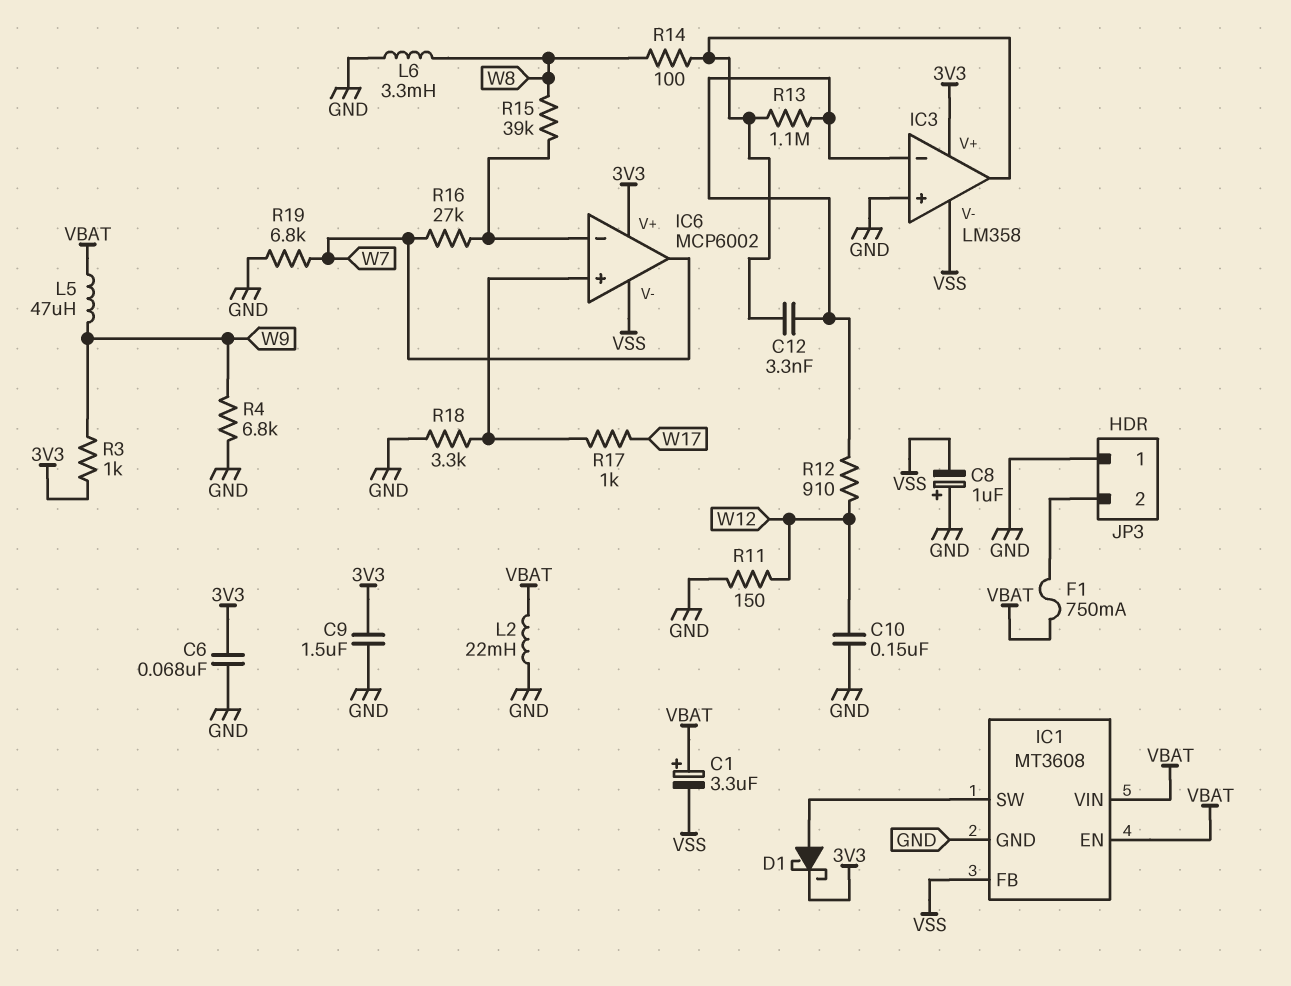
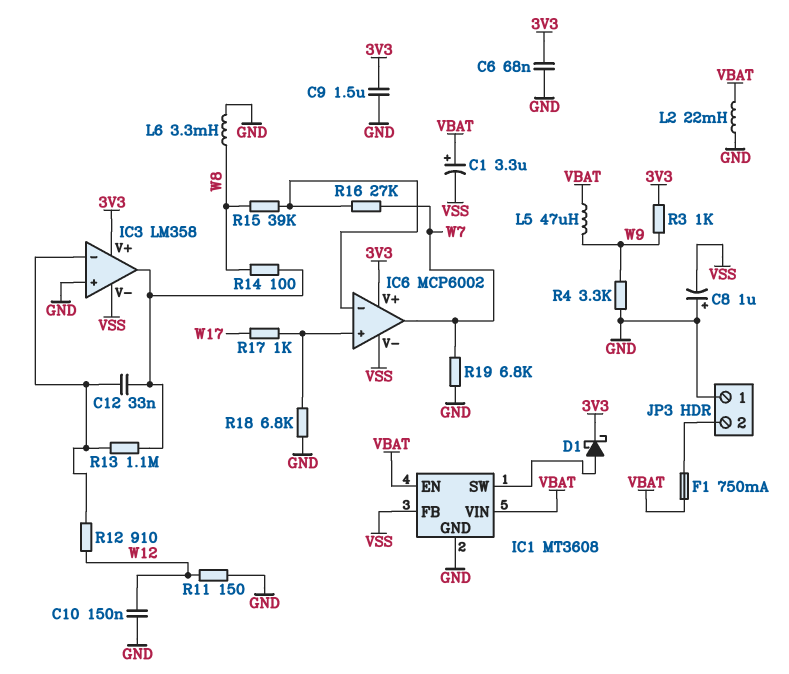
C12: 3.3nF (IC3/in-, IC3/out) -> 33nF (IC3/in-, IC3/out)
R4: 6.8k (GND, W9) -> 3.3k (GND, W9)
R18: 3.3k (GND, IC6/in+) -> 6.8k (GND, IC6/in+)

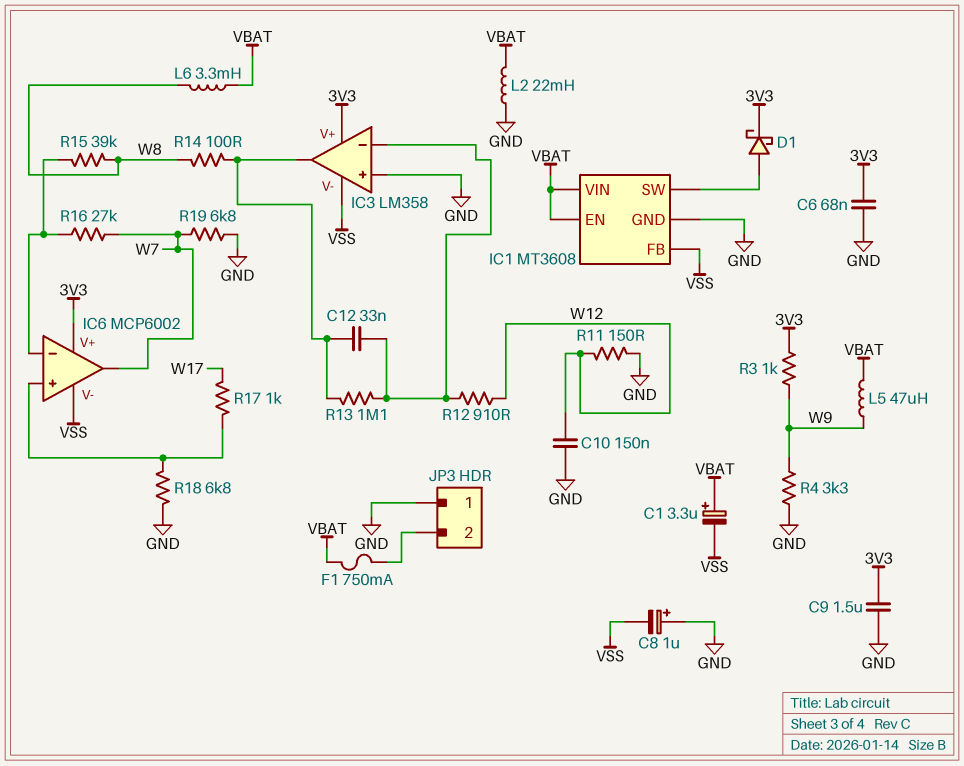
L6: 3.3mH (GND, W8) -> 3.3mH (VBAT, W8)

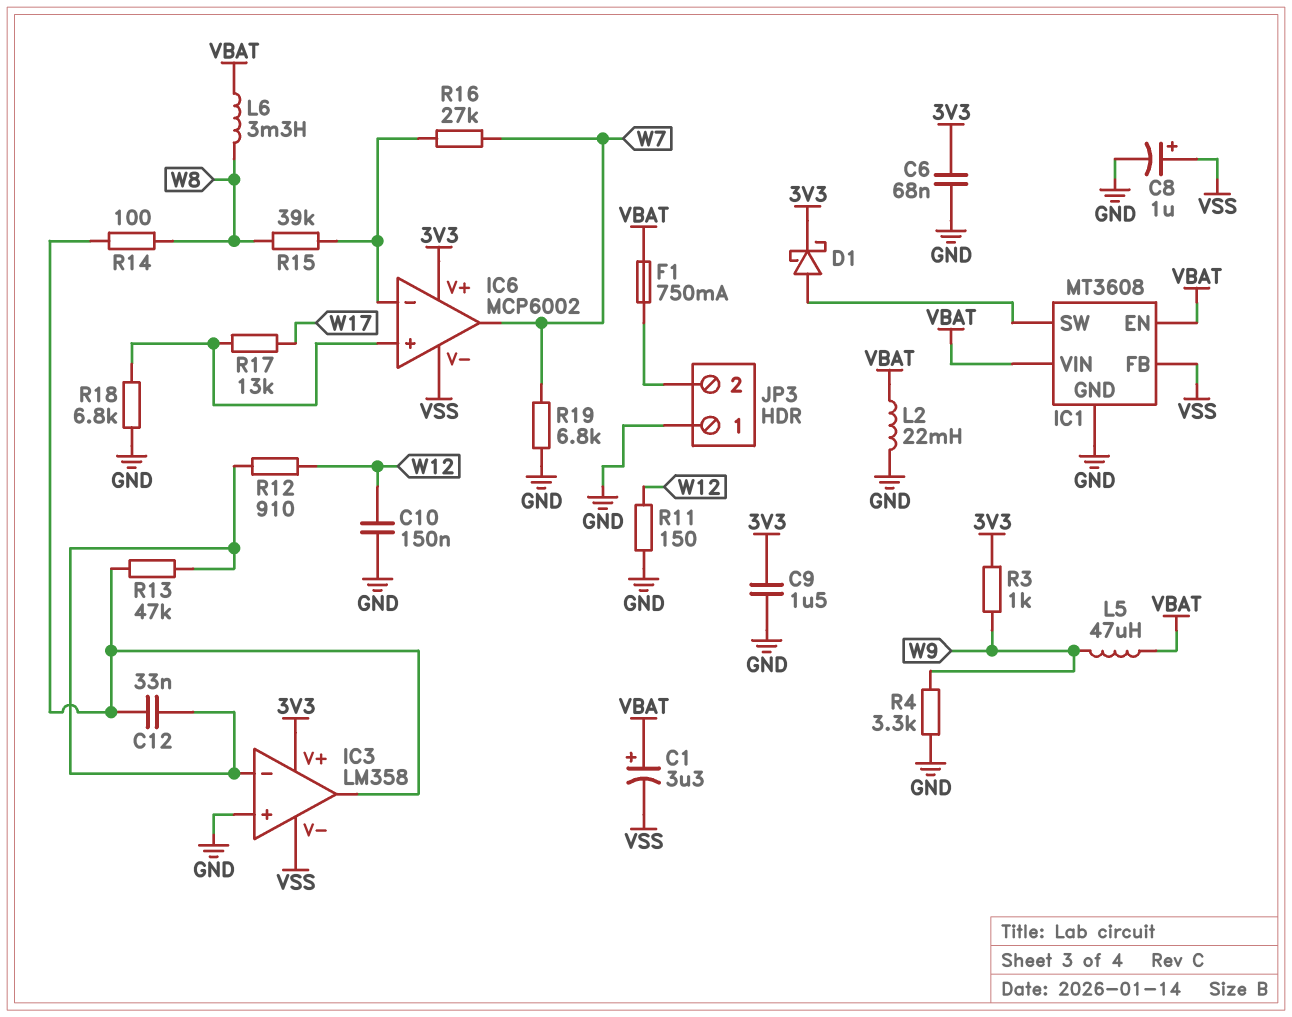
C8: 1uF (plus GND, minus VSS) -> 1uF (plus VSS, minus GND)
R13: 1.1M (IC3/in-, IC3/out) -> 47k (IC3/in-, IC3/out)
R17: 1k (IC6/in+, W17) -> 13k (IC6/in+, W17)

